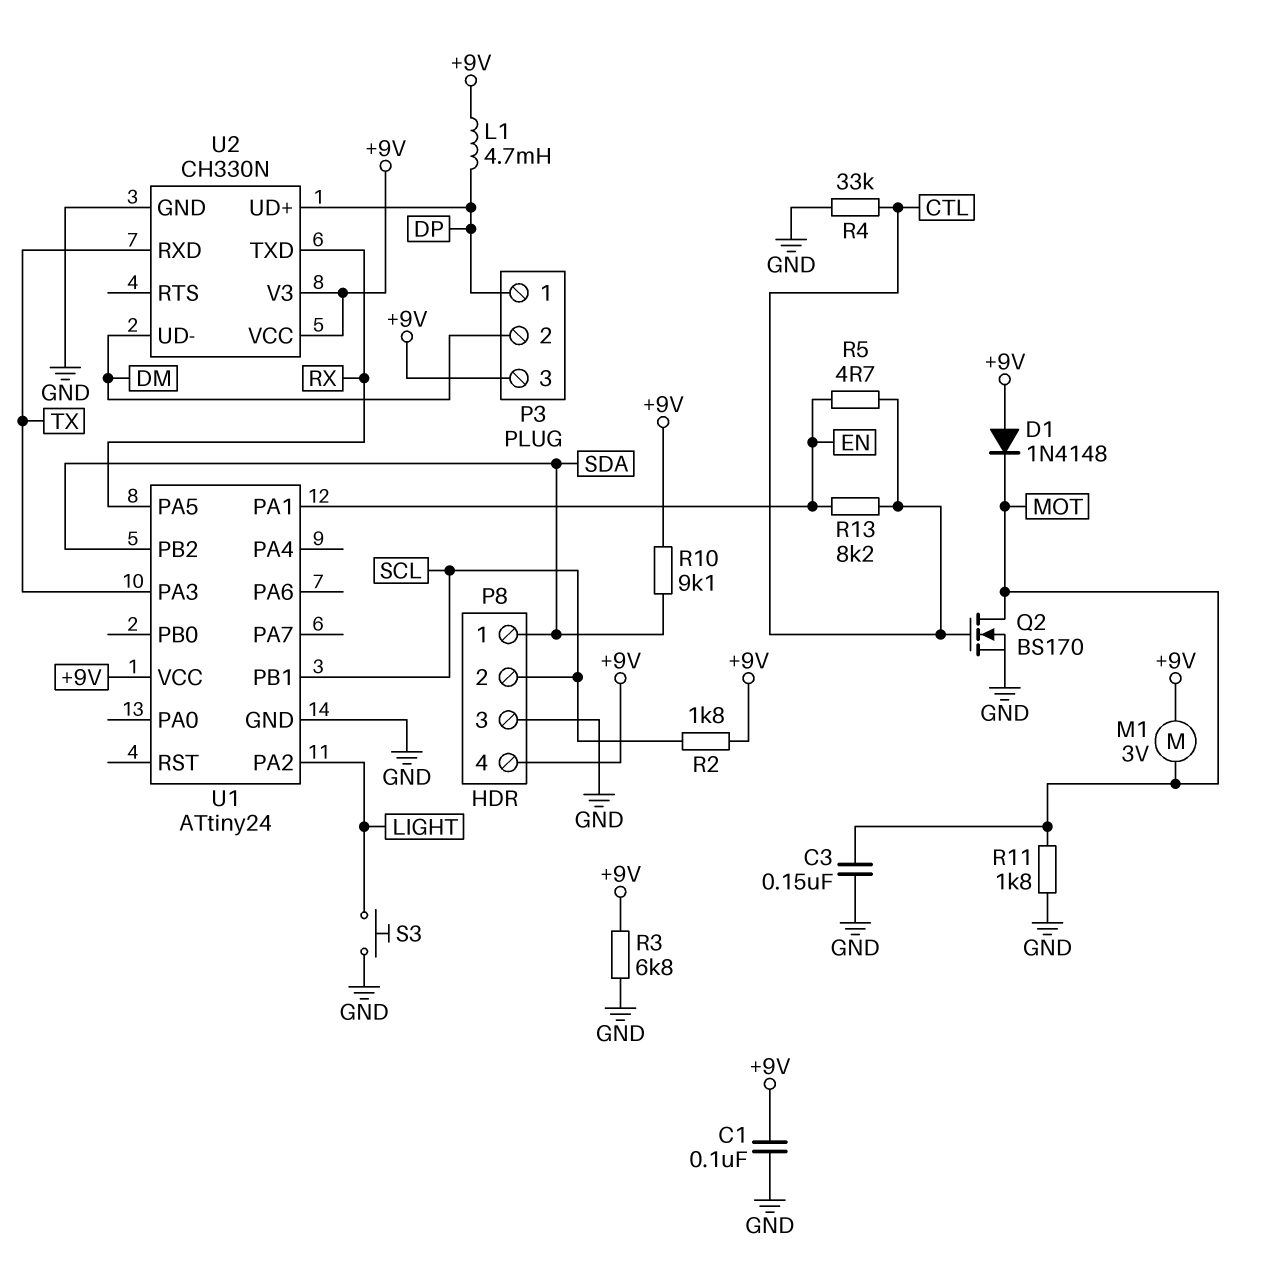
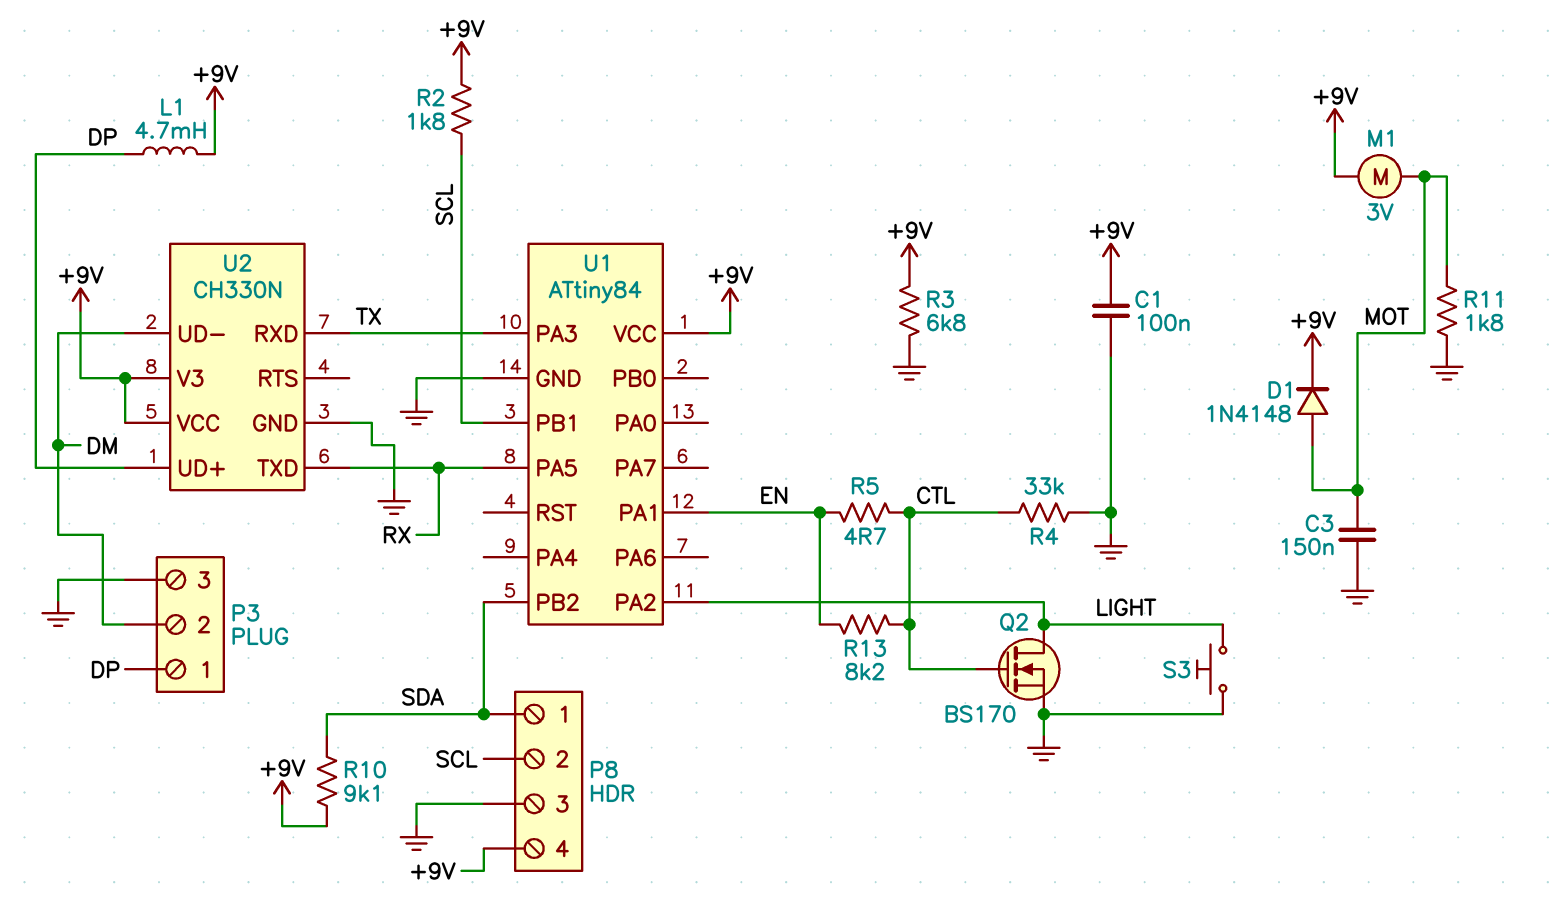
D1: diode 1N4148 (A +9V, K MOT) -> diode 1N4148 (A MOT, K +9V)
P3 pin 3: +9V -> GND
Q2: NMOS BS170 (G CTL, D MOT, S GND) -> NMOS BS170 (G CTL, D LIGHT, S GND)
U1: ATtiny24 -> ATtiny84

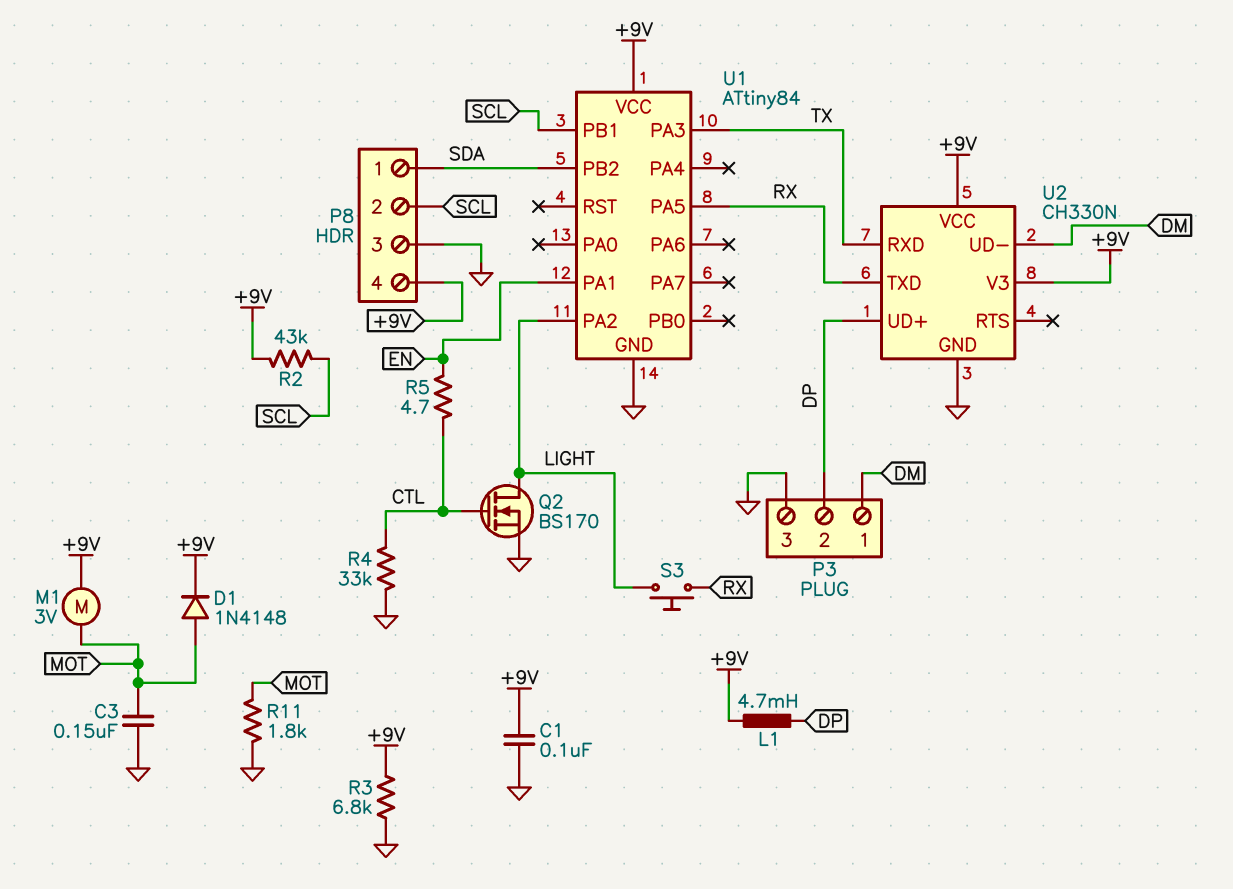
P3 pin 1: DP -> DM
P3 pin 2: DM -> DP
R2: 1.8k (+9V, SCL) -> 43k (+9V, SCL)
R10: 9.1k (+9V, SDA) -> none
R13: 8.2k (CTL, EN) -> none
S3: button (GND, LIGHT) -> button (LIGHT, RX)

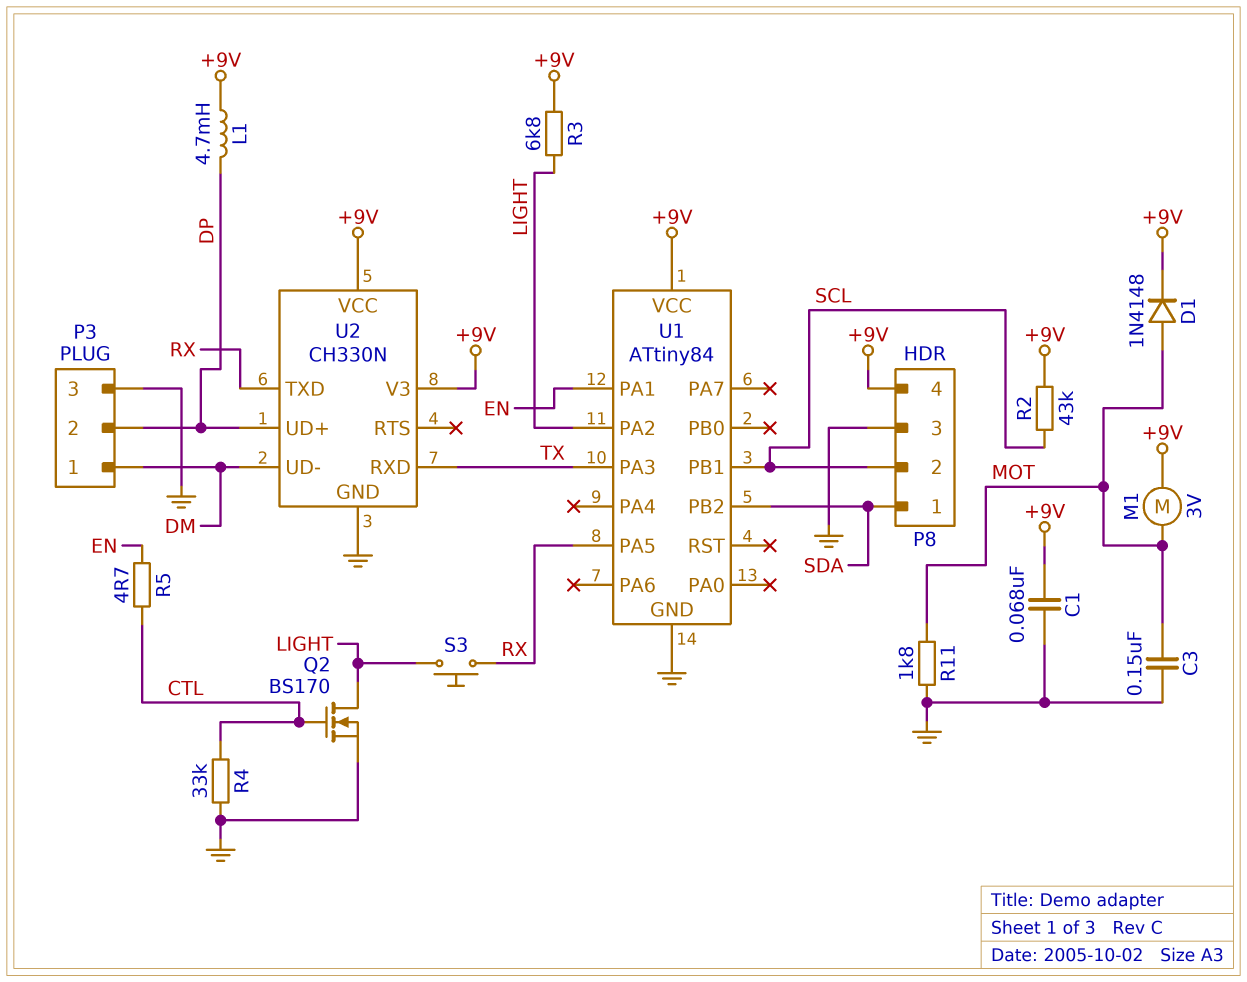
C1: 100nF (+9V, GND) -> 68nF (+9V, GND)
R3: 6.8k (+9V, GND) -> 6.8k (+9V, LIGHT)

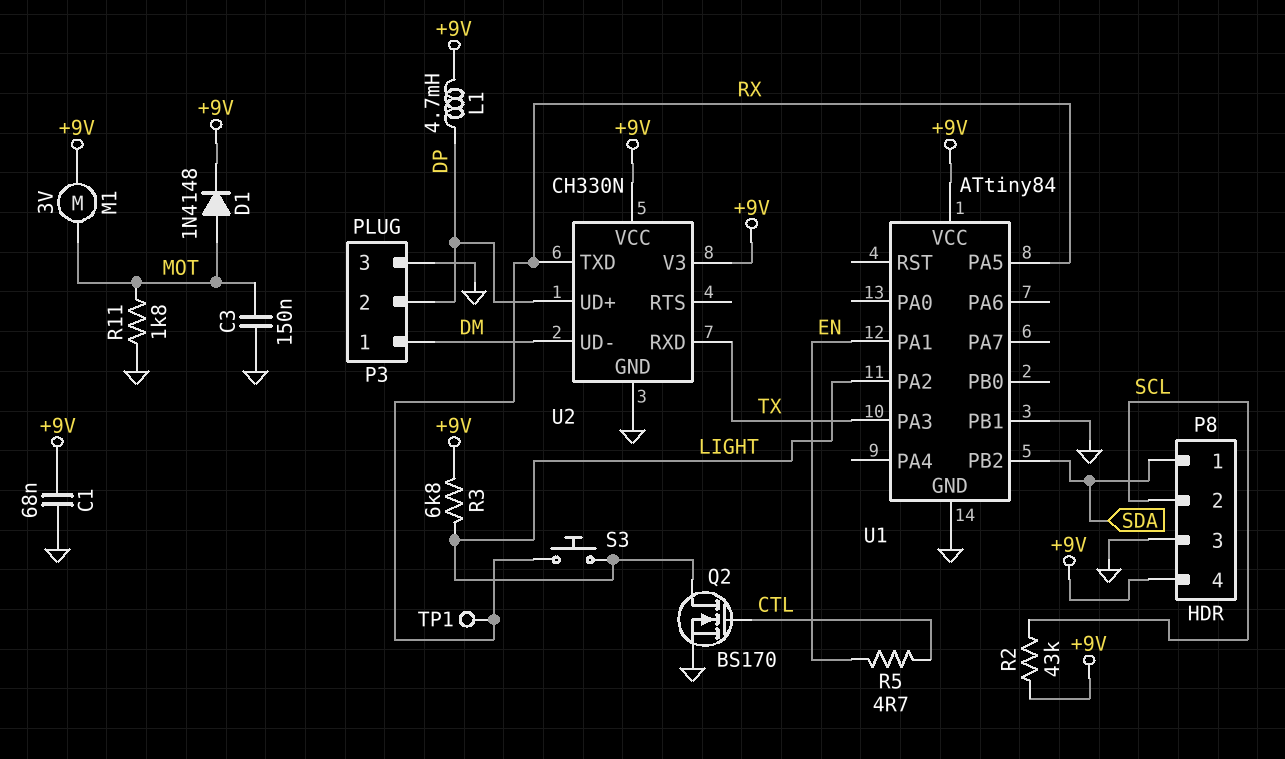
R4: 33k (CTL, GND) -> none
TP1: none -> test point (RX)
U1 pin PB1: SCL -> GND

